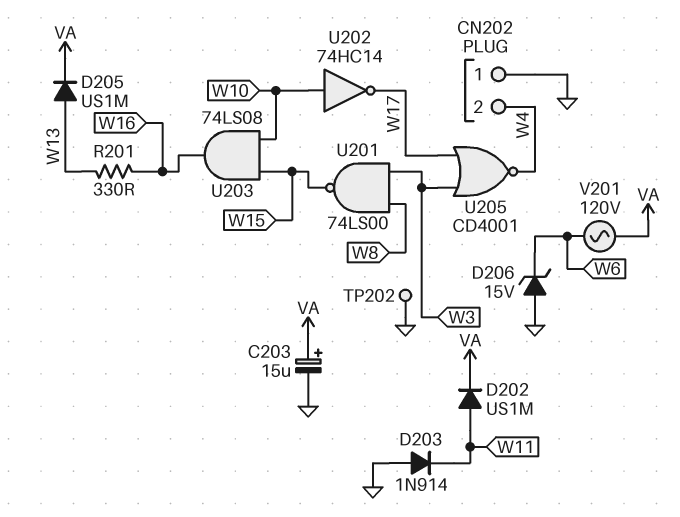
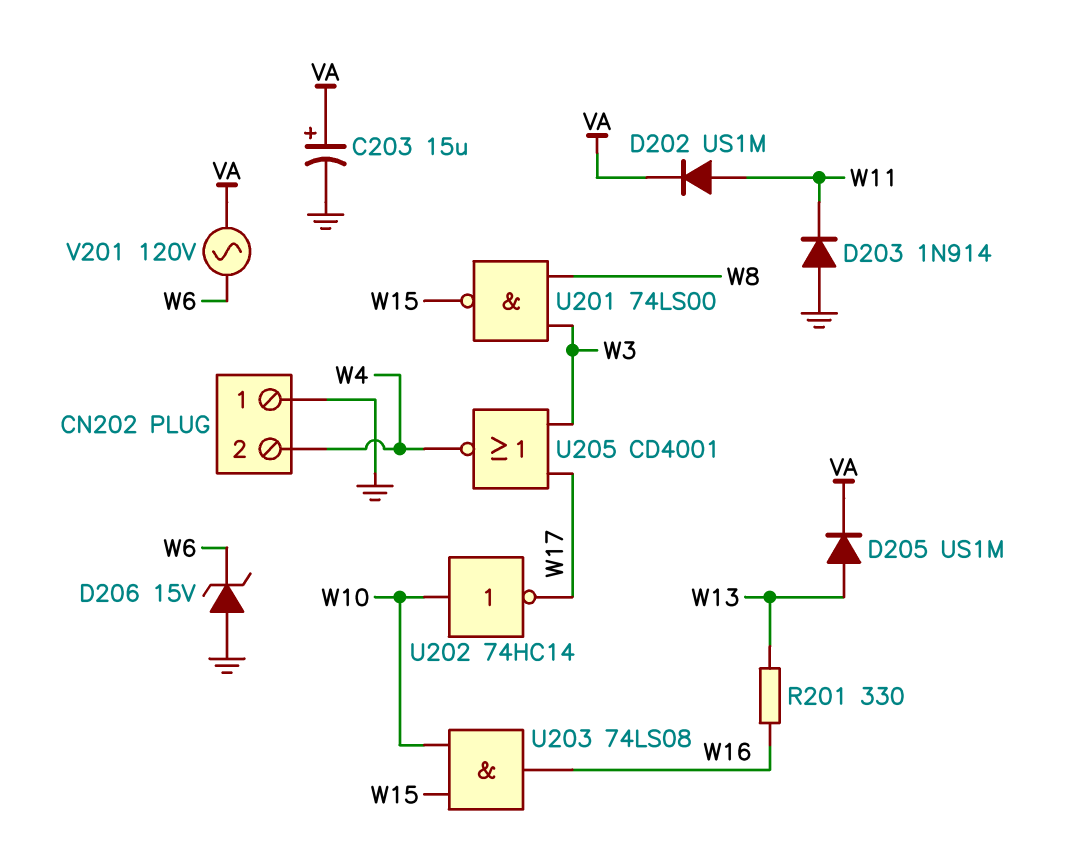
TP202: test point (GND) -> none

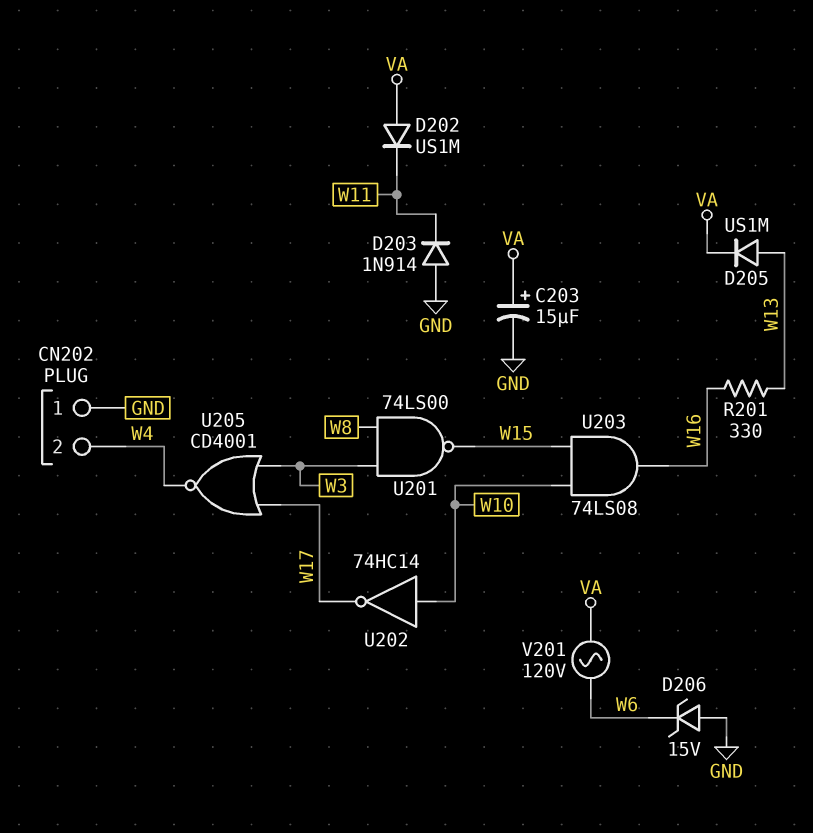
D202: diode US1M (A W11, K VA) -> diode US1M (A VA, K W11)

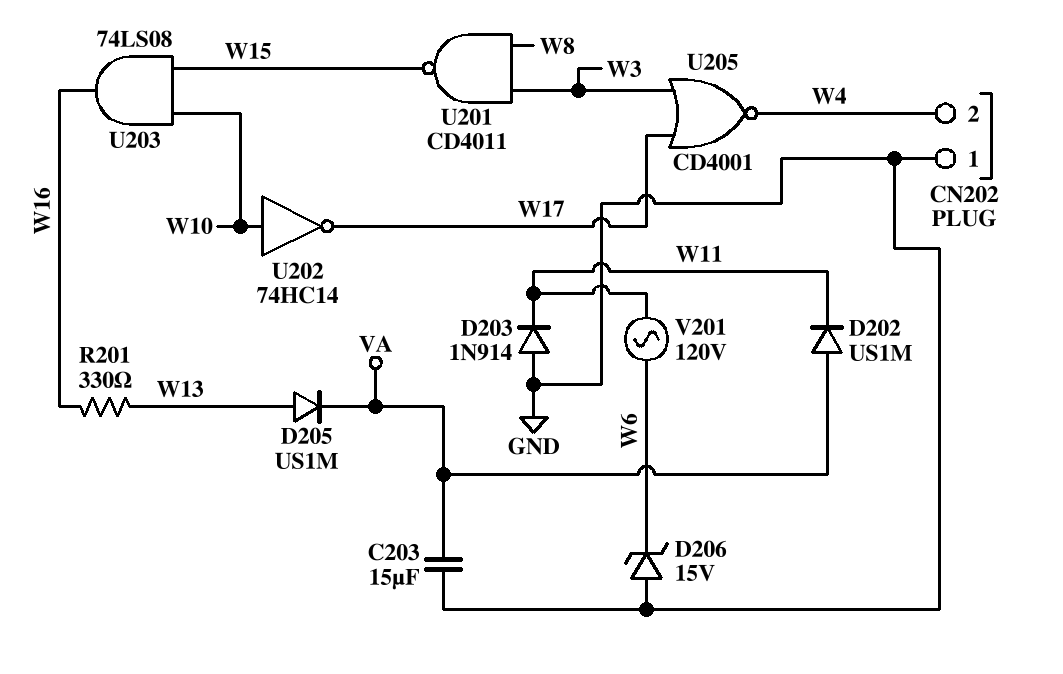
C203: 15uF (plus VA, minus GND) -> 15uF (GND, VA)
U201: NAND 74LS00 (in W3, in W8, out W15) -> NAND CD4011 (in W3, in W8, out W15)
V201: AC 120V (VA, W6) -> AC 120V (W6, W11)

